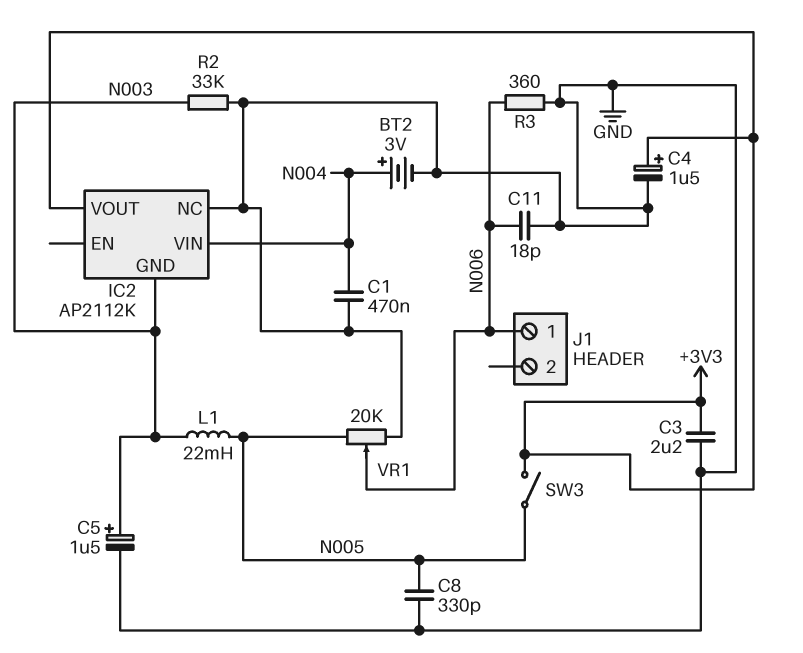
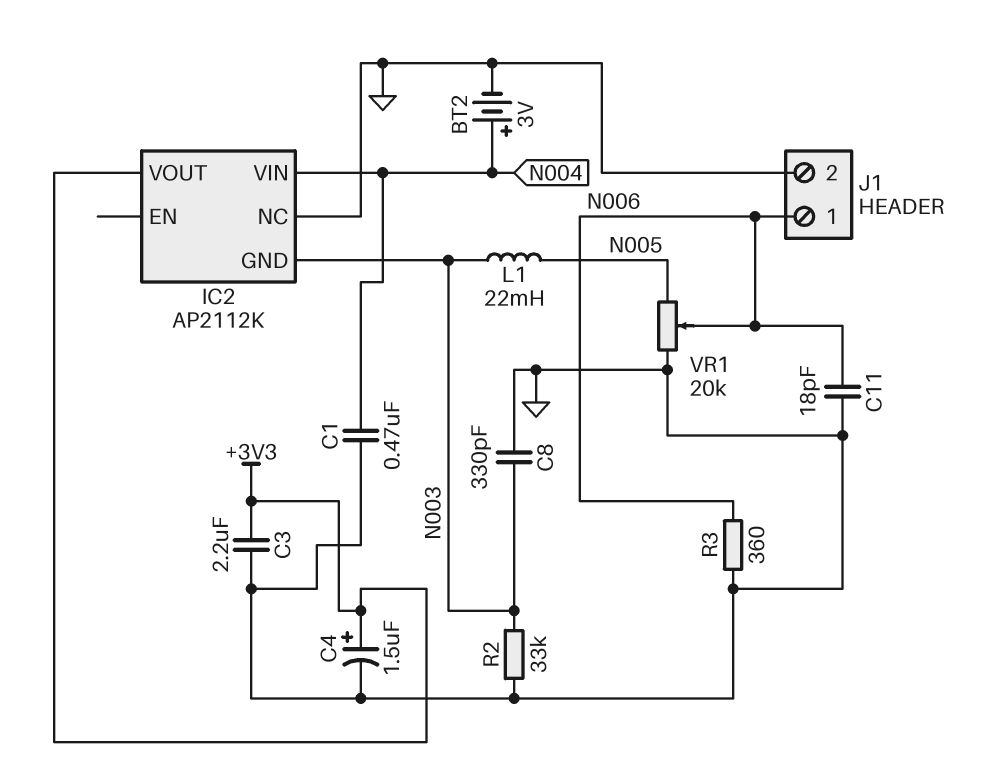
C5: 1.5uF (plus N003, minus GND) -> none
C8: 330pF (GND, N005) -> 330pF (GND, N003)
J1 pin 2: none -> GND
SW3: switch (+3V3, N005) -> none

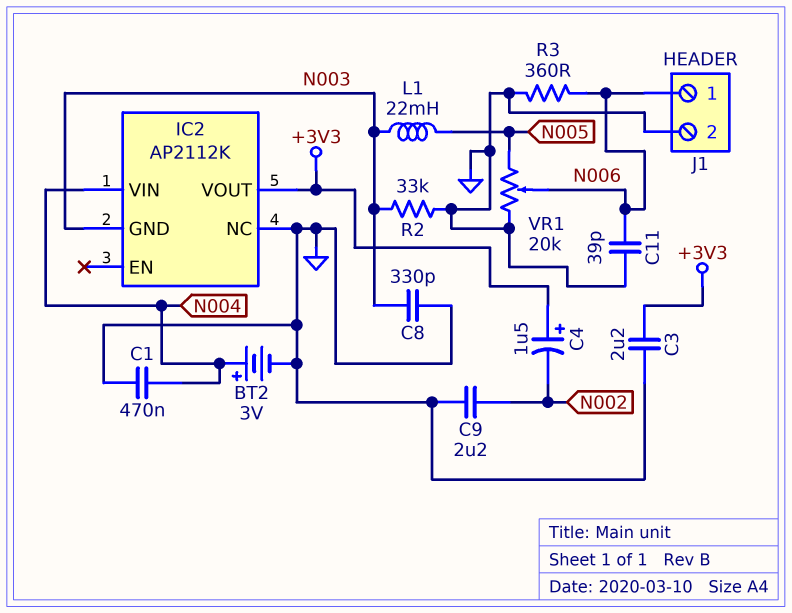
C4: 1.5uF (plus +3V3, minus GND) -> 1.5uF (plus +3V3, minus N002)
C9: none -> 2.2uF (GND, N002)
C11: 18pF (GND, N006) -> 39pF (GND, N006)

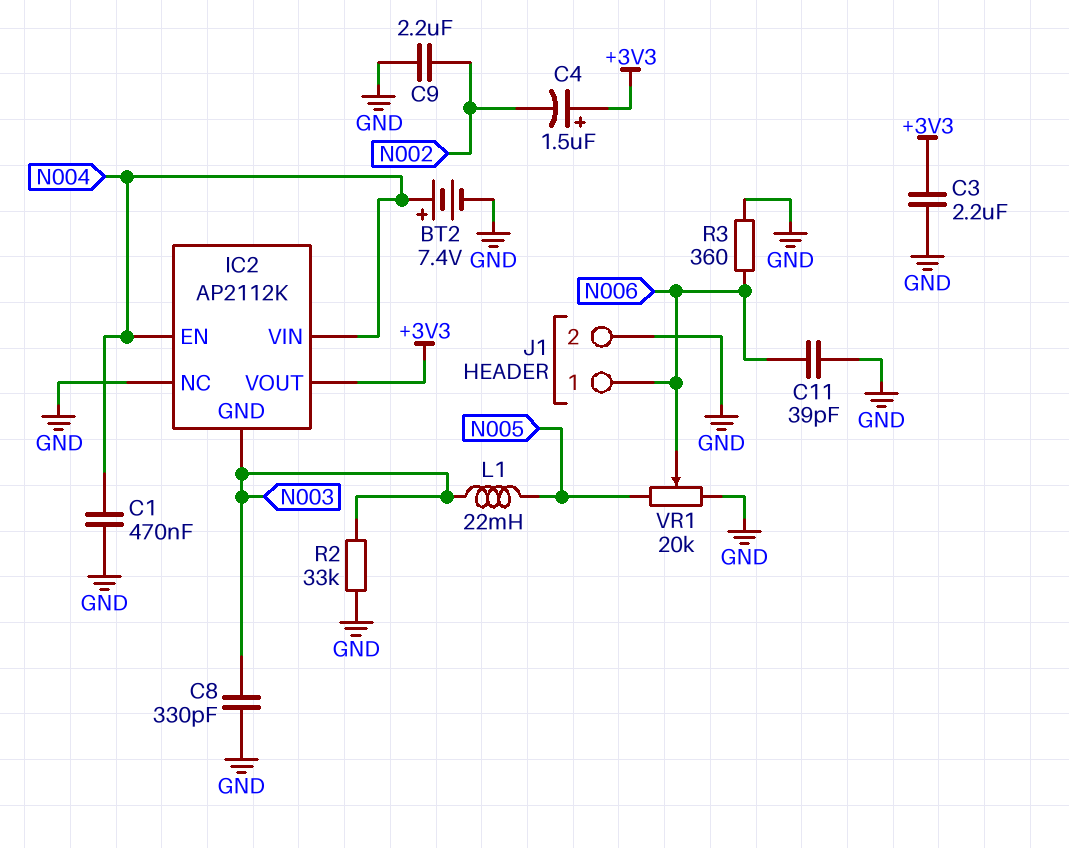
BT2: 3V (plus N004, minus GND) -> 7.4V (plus N004, minus GND)
IC2 pin EN: none -> N004

